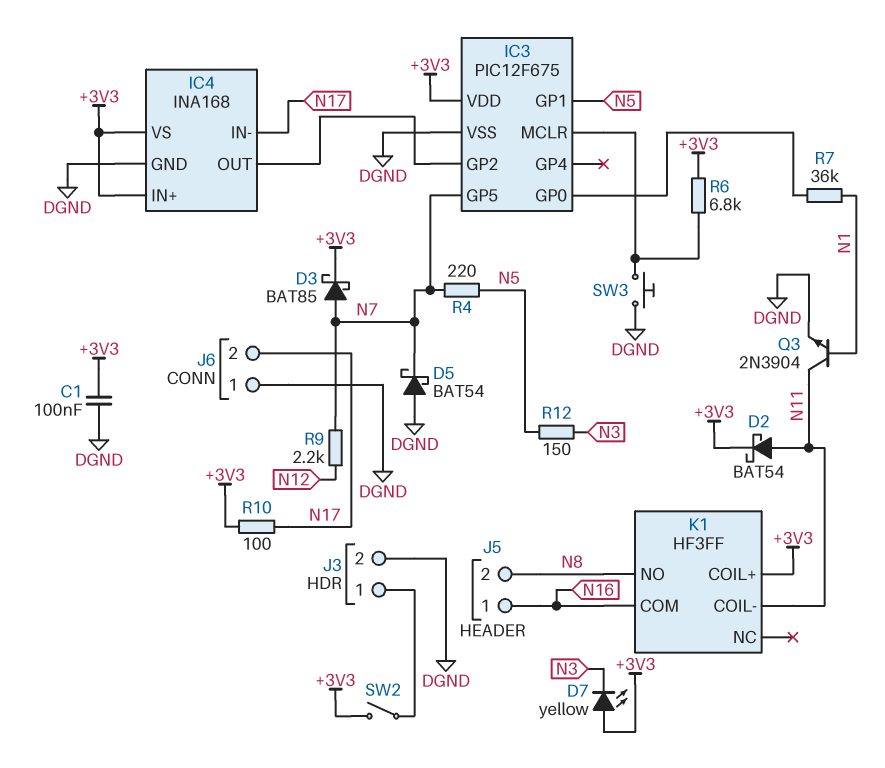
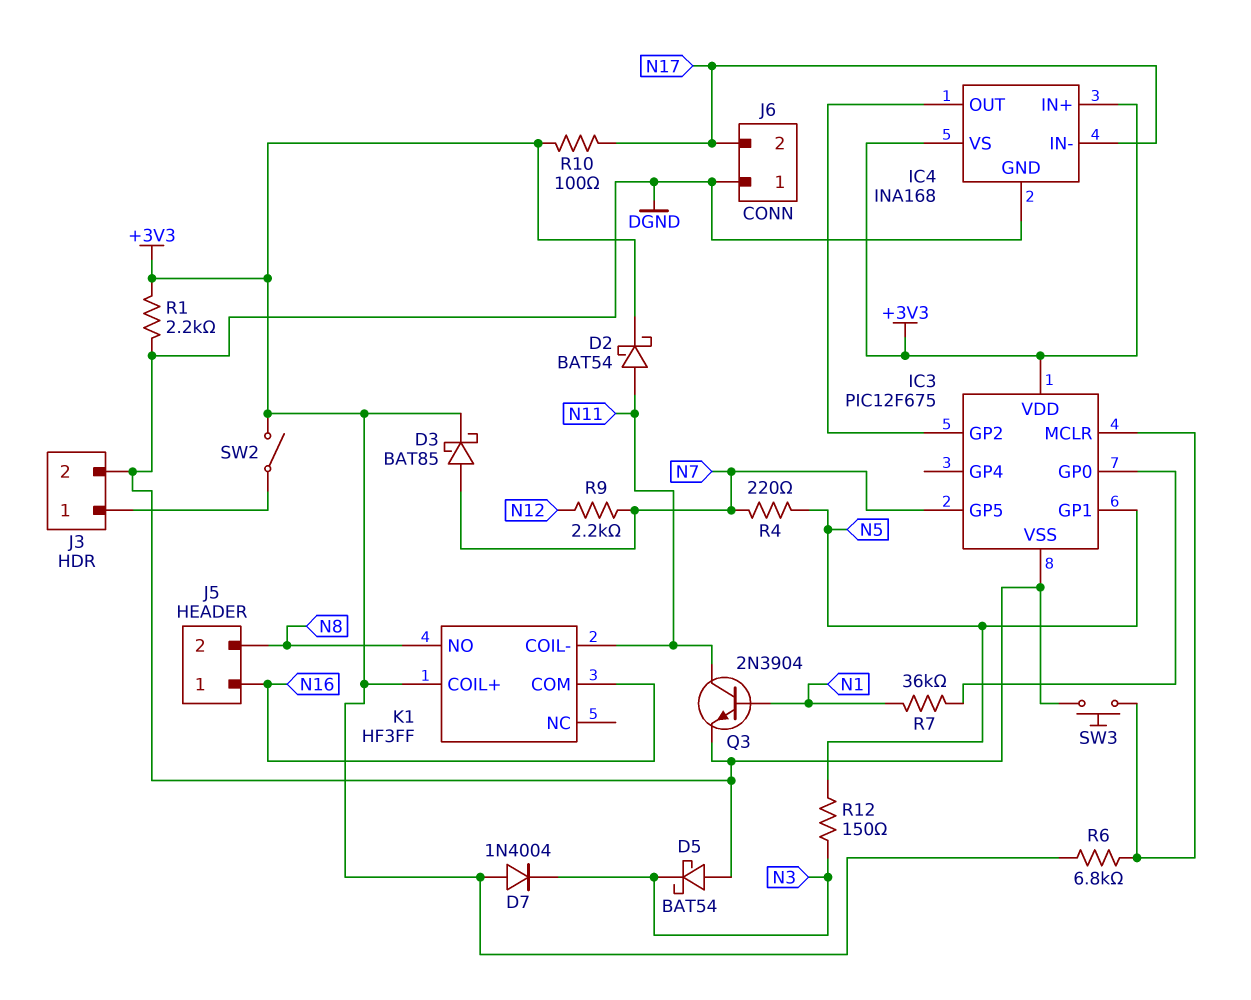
C1: 100nF (+3V3, DGND) -> none
D5: schottky BAT54 (A DGND, K N7) -> schottky BAT54 (A DGND, K N3)
D7: LED yellow (A +3V3, K N3) -> diode 1N4004 (A +3V3, K N3)
R1: none -> 2.2k (+3V3, DGND)

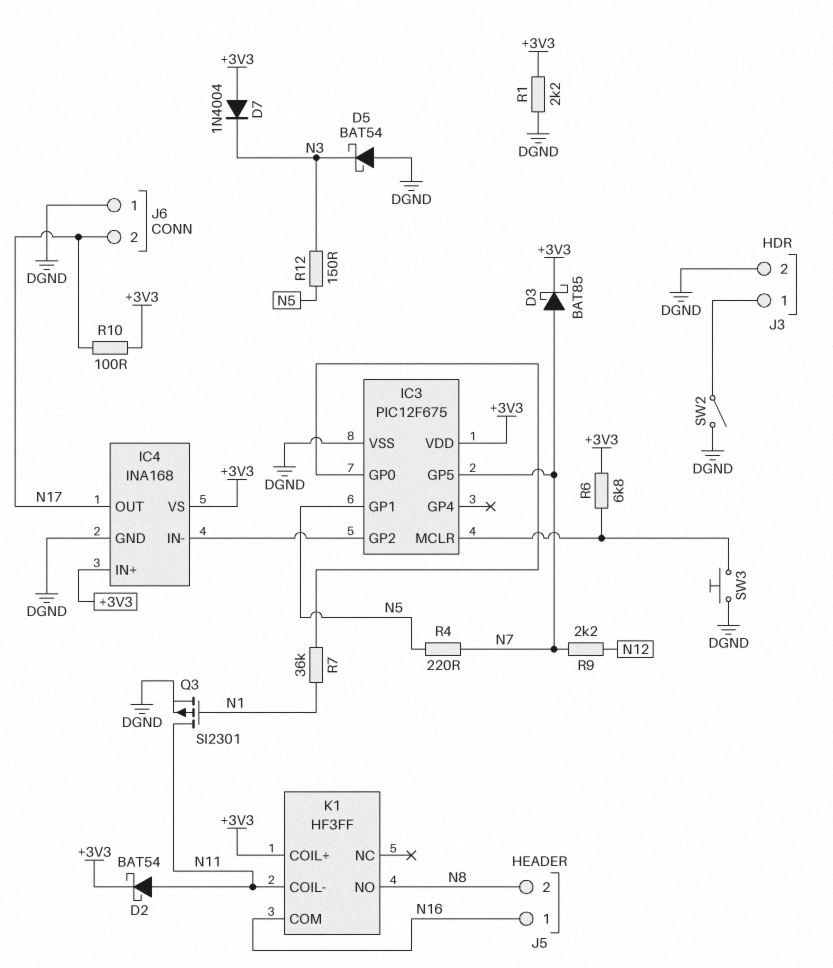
IC4 pin IN-: N17 -> IC3/GP2
IC4 pin OUT: IC3/GP2 -> N17
Q3: NPN 2N3904 (B N1, C N11, E DGND) -> PMOS SI2301 (G N1, D N11, S DGND)
SW2: switch (+3V3, J3/1) -> switch (DGND, J3/1)

